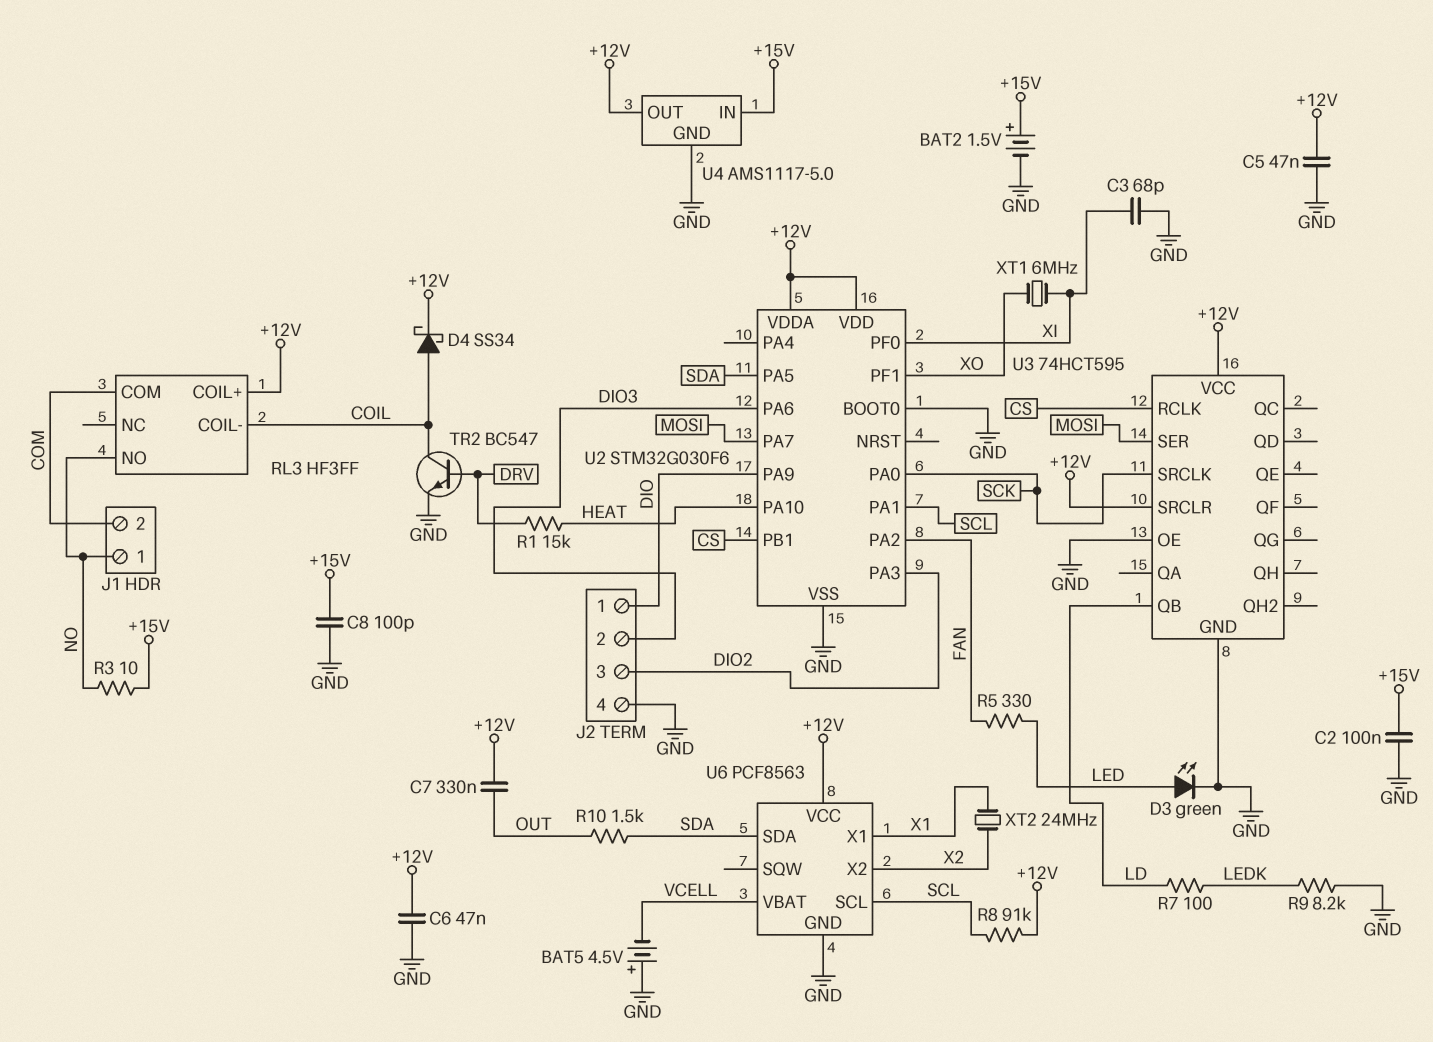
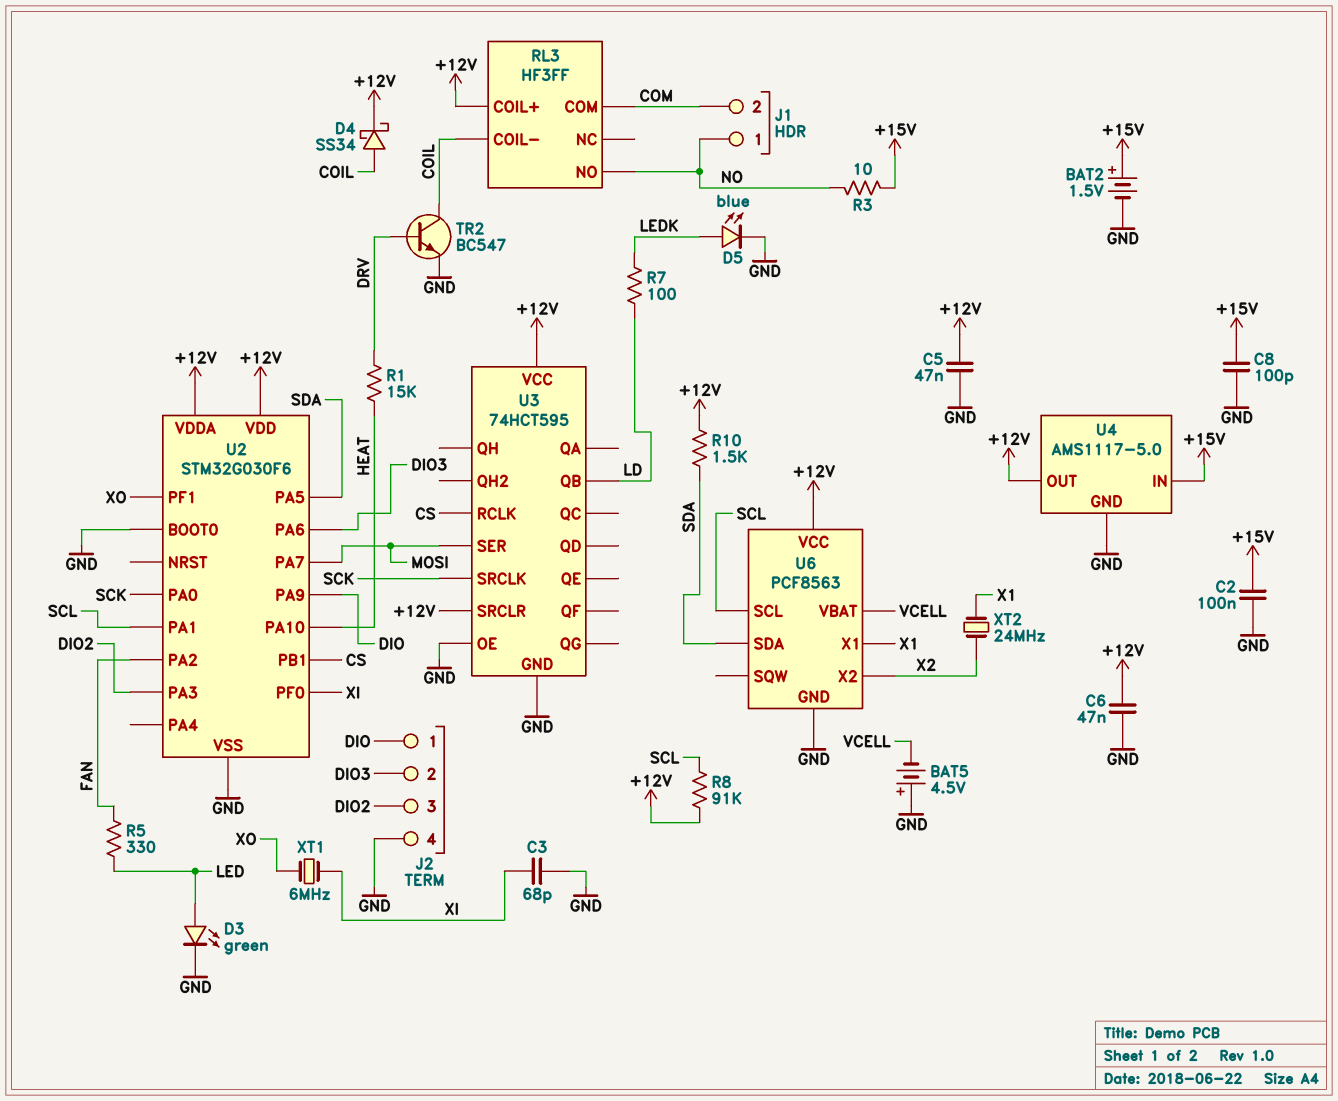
C7: 330nF (+12V, OUT) -> none
D5: none -> LED blue (A LEDK, K GND)
R9: 8.2k (GND, LEDK) -> none
R10: 1.5k (OUT, SDA) -> 1.5k (+12V, SDA)

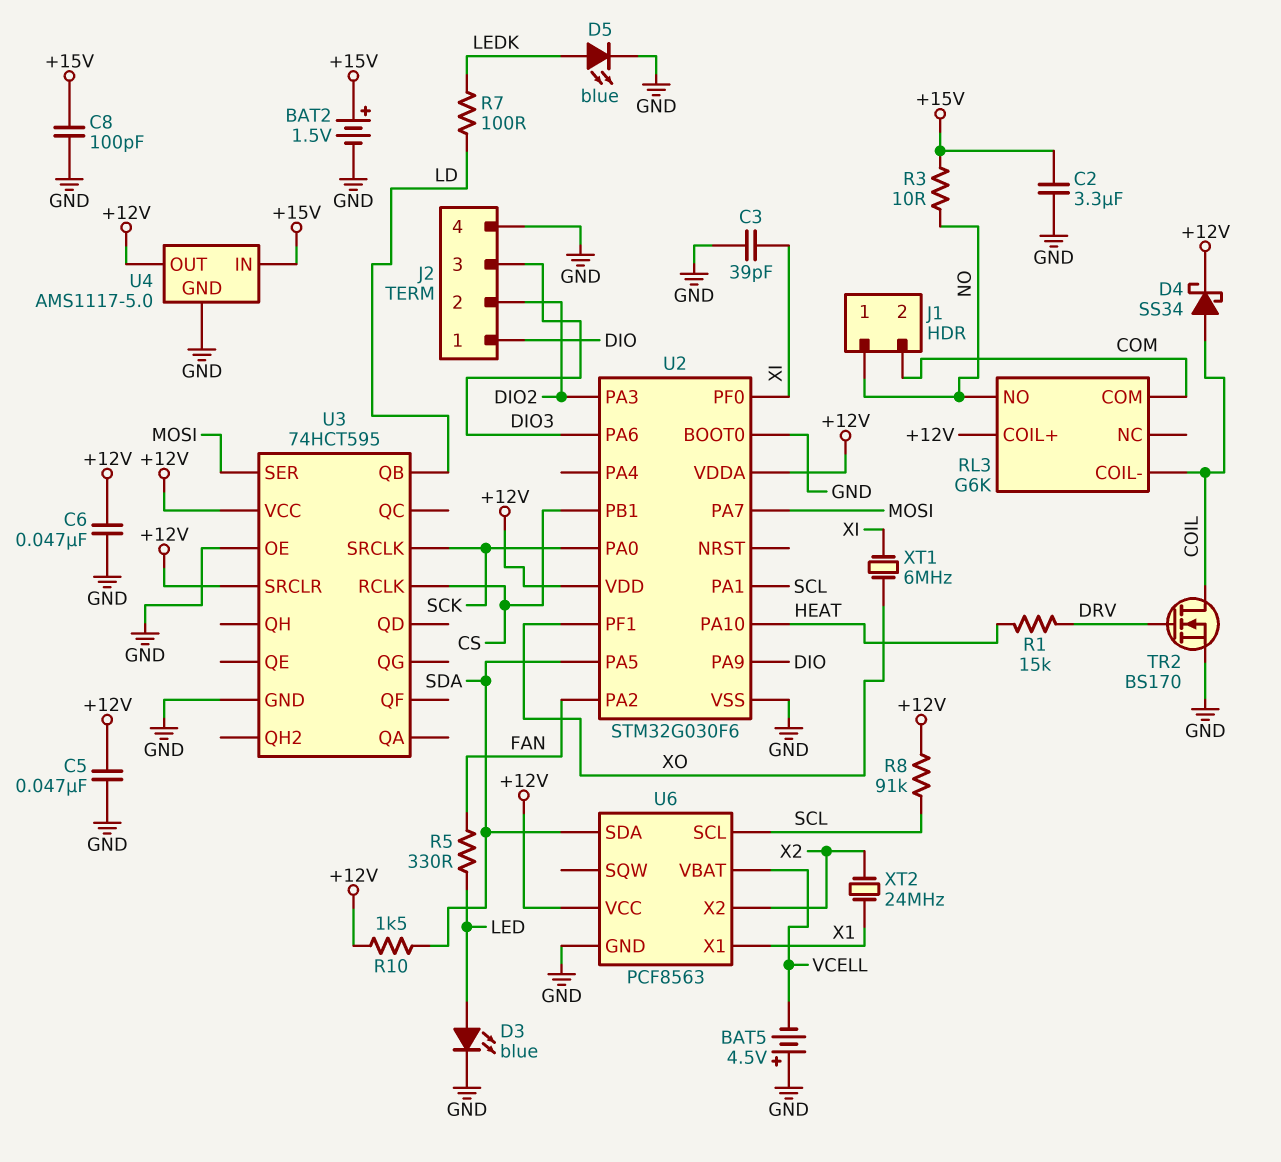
C2: 100nF (+15V, GND) -> 3.3uF (+15V, GND)
C3: 68pF (GND, XI) -> 39pF (GND, XI)
D3: LED green (A LED, K GND) -> LED blue (A LED, K GND)
J2 pin 2: DIO3 -> DIO2
J2 pin 3: DIO2 -> DIO3
RL3: HF3FF -> G6K
TR2: NPN BC547 (B DRV, C COIL, E GND) -> NMOS BS170 (G DRV, D COIL, S GND)

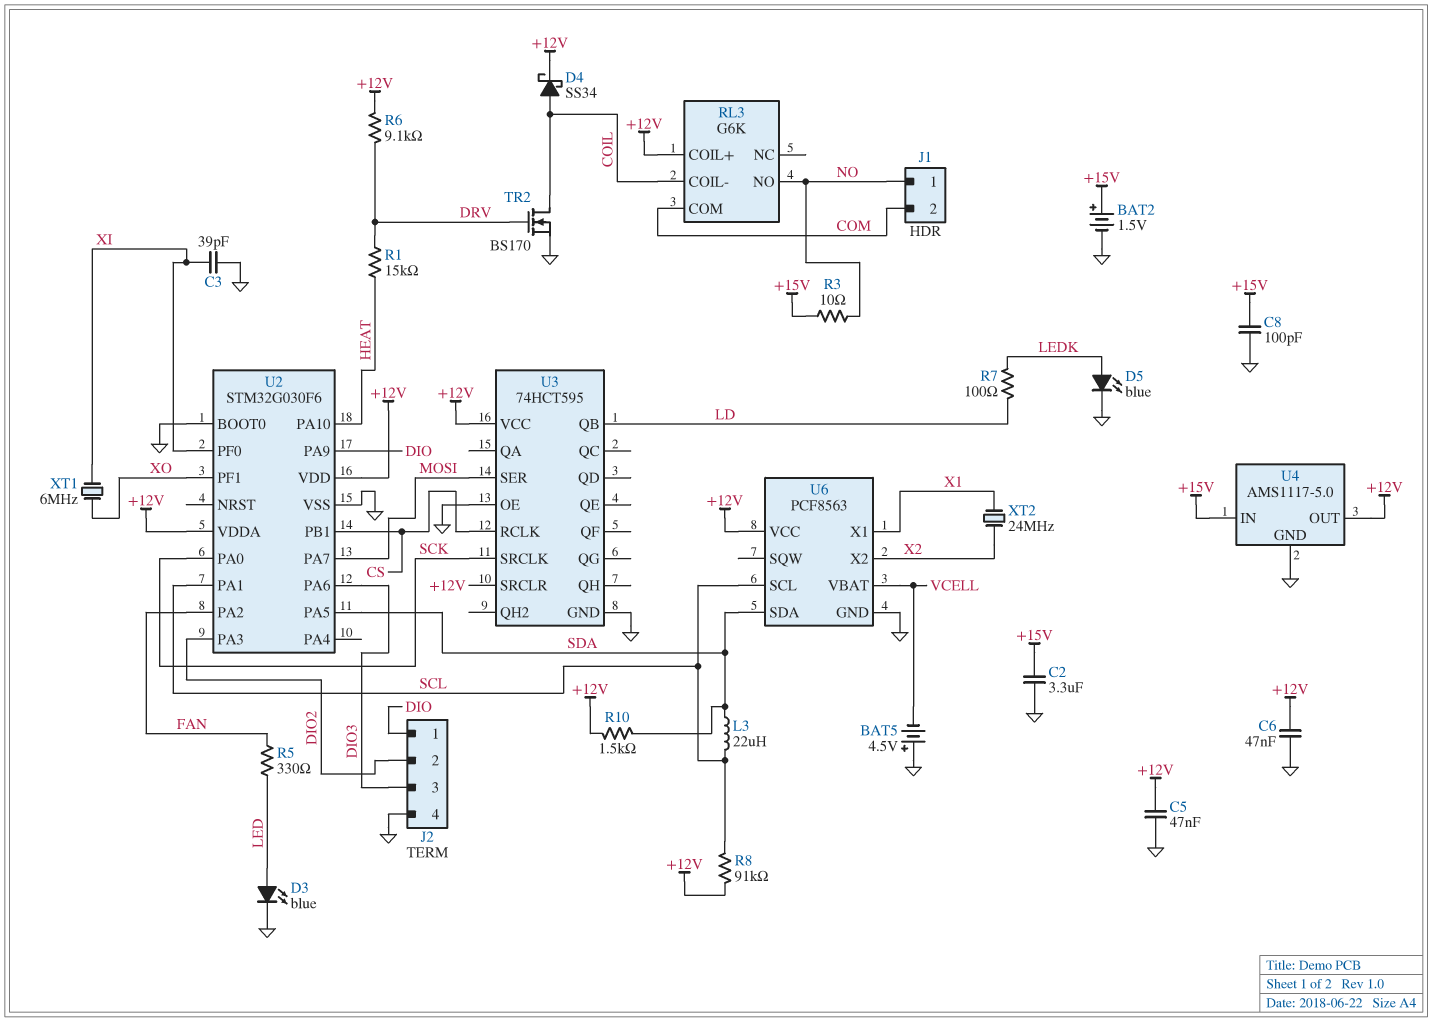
L3: none -> 22uH (SCL, SDA)
R6: none -> 9.1k (+12V, DRV)

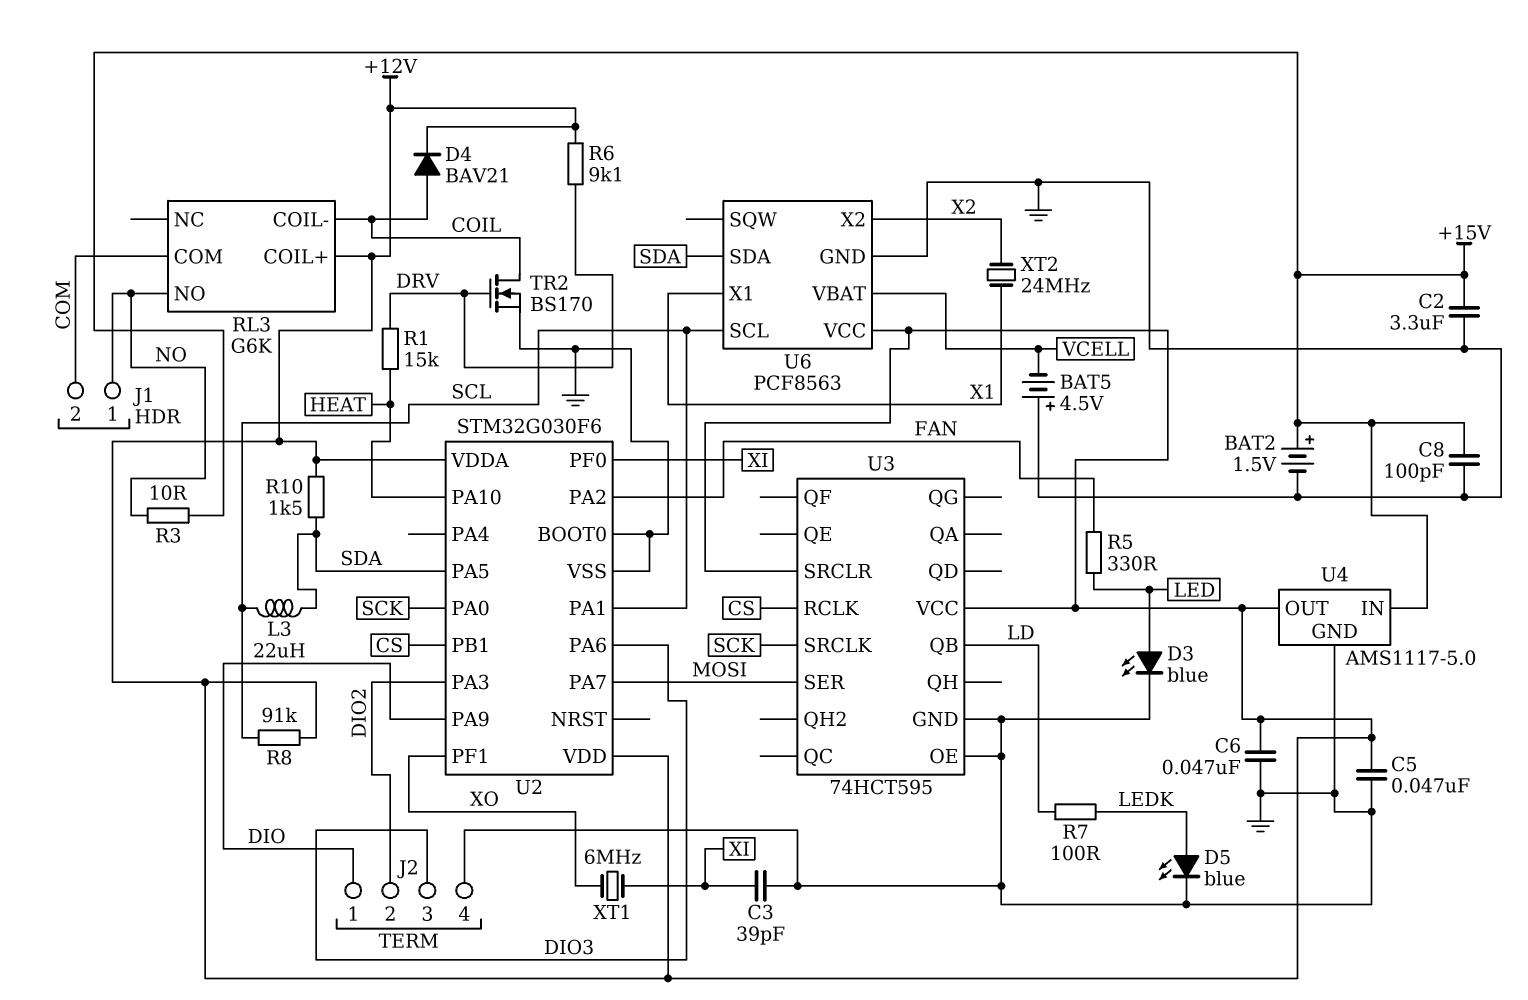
D4: schottky SS34 (A COIL, K +12V) -> diode BAV21 (A COIL, K +12V)

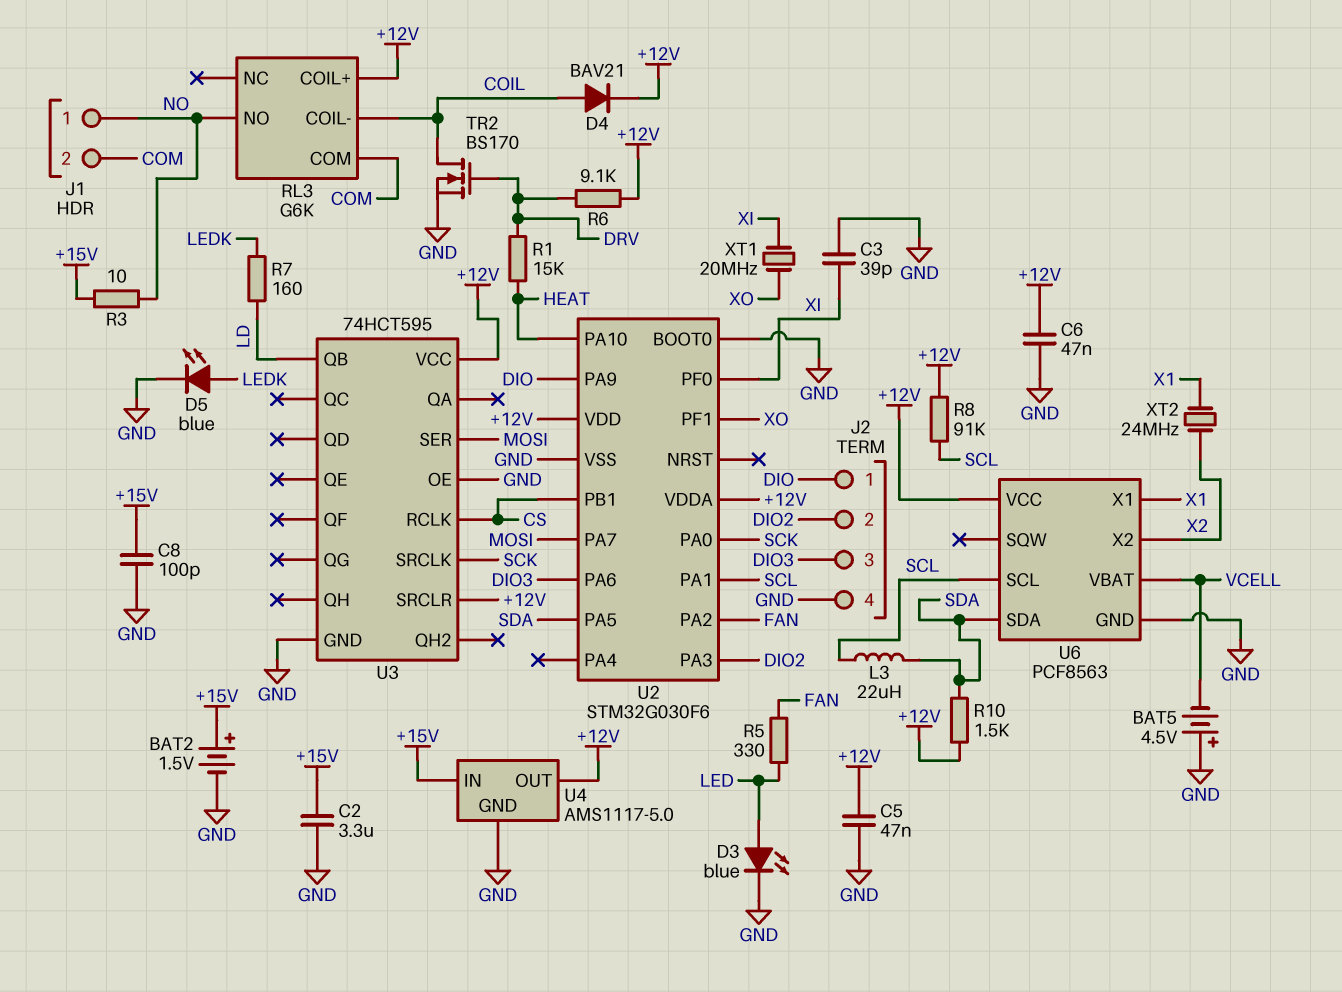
R7: 100 (LD, LEDK) -> 160 (LD, LEDK)
XT1: 6MHz (XI, XO) -> 20MHz (XI, XO)

